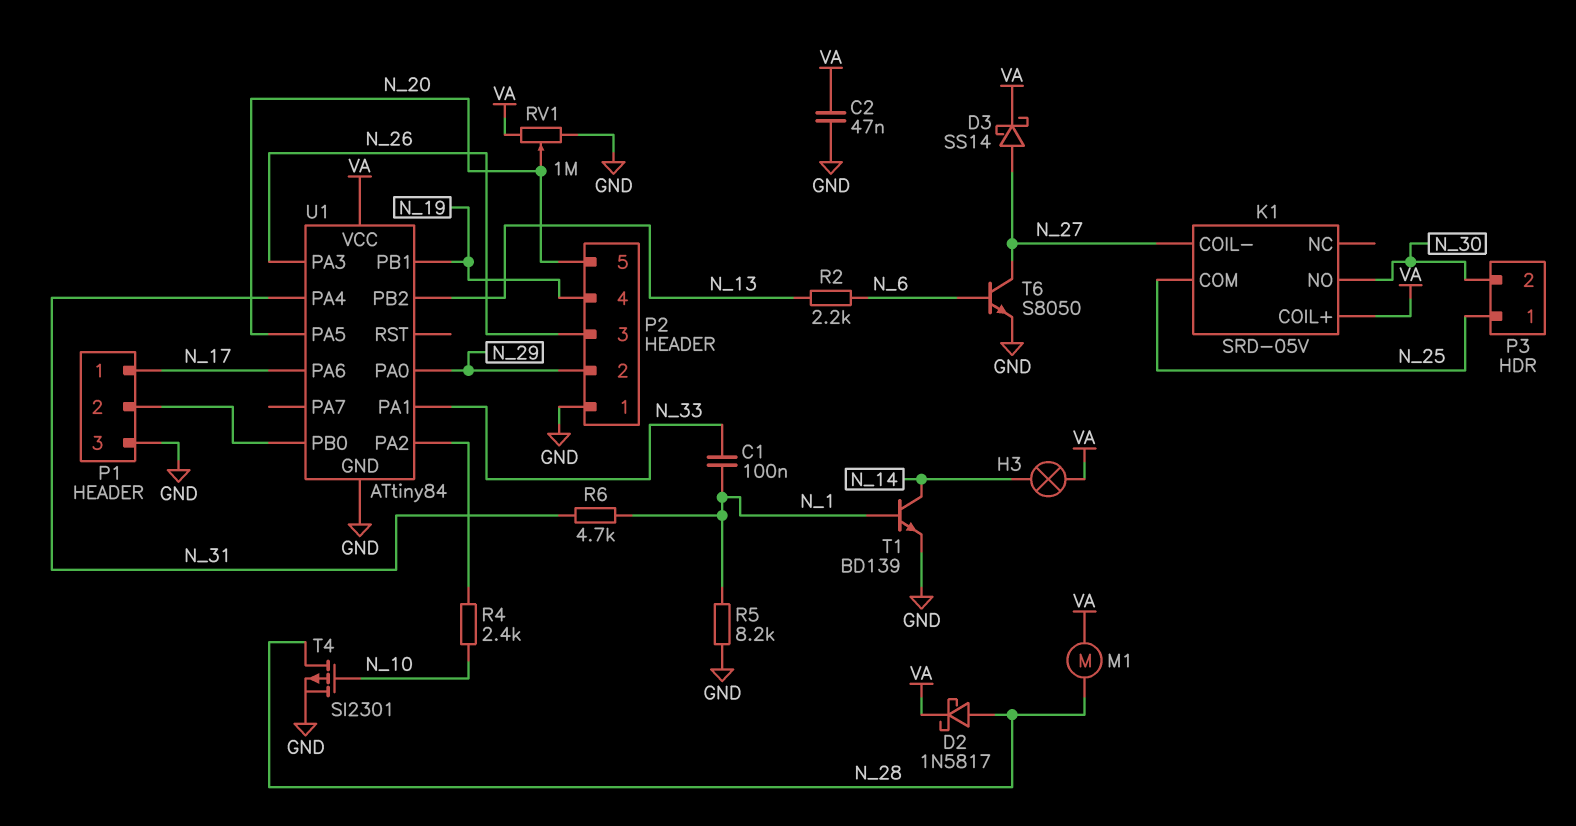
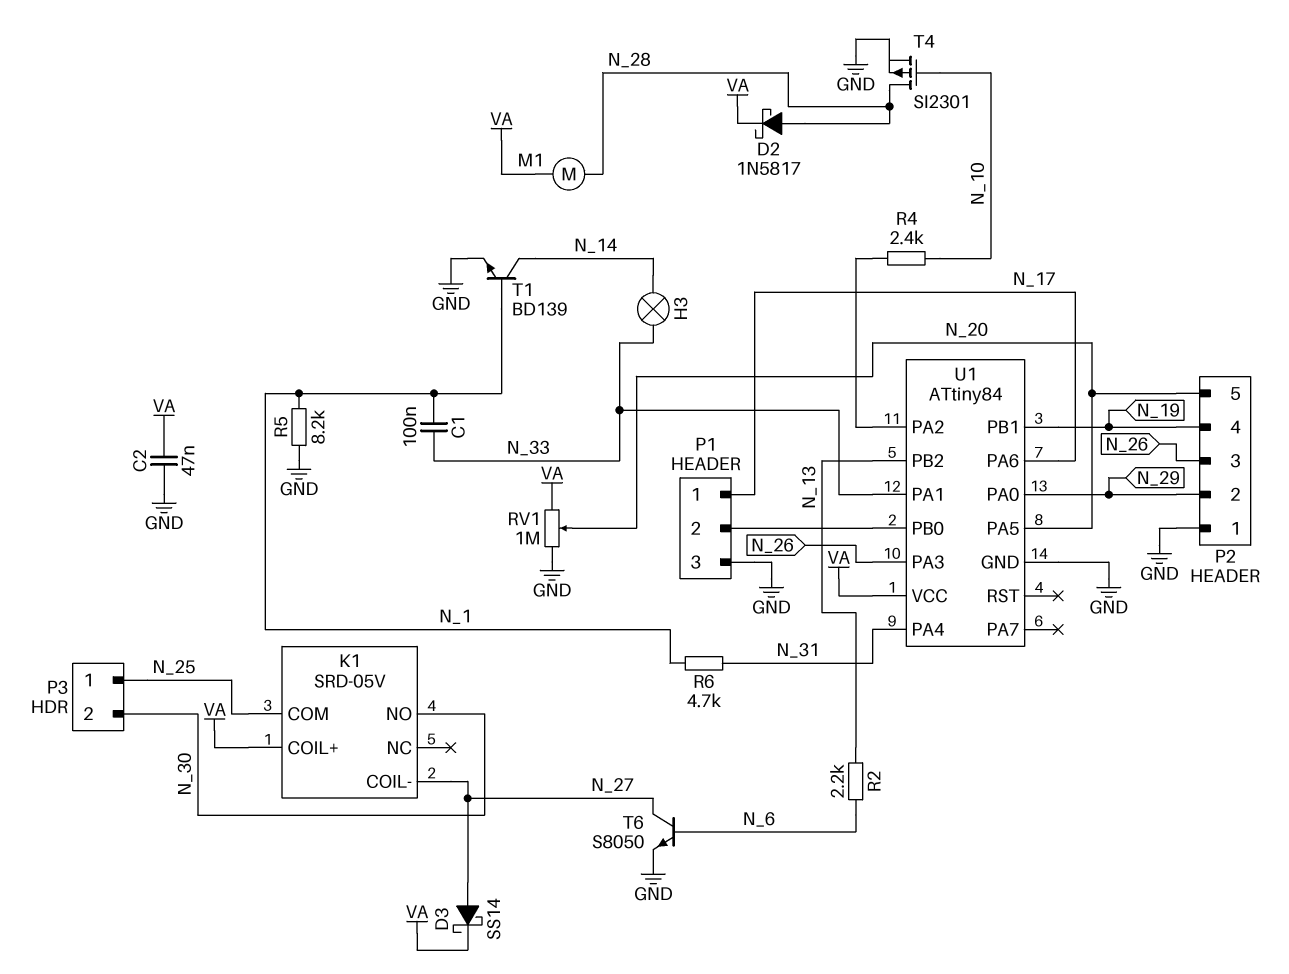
H3: lamp (N_14, VA) -> lamp (N_14, N_33)

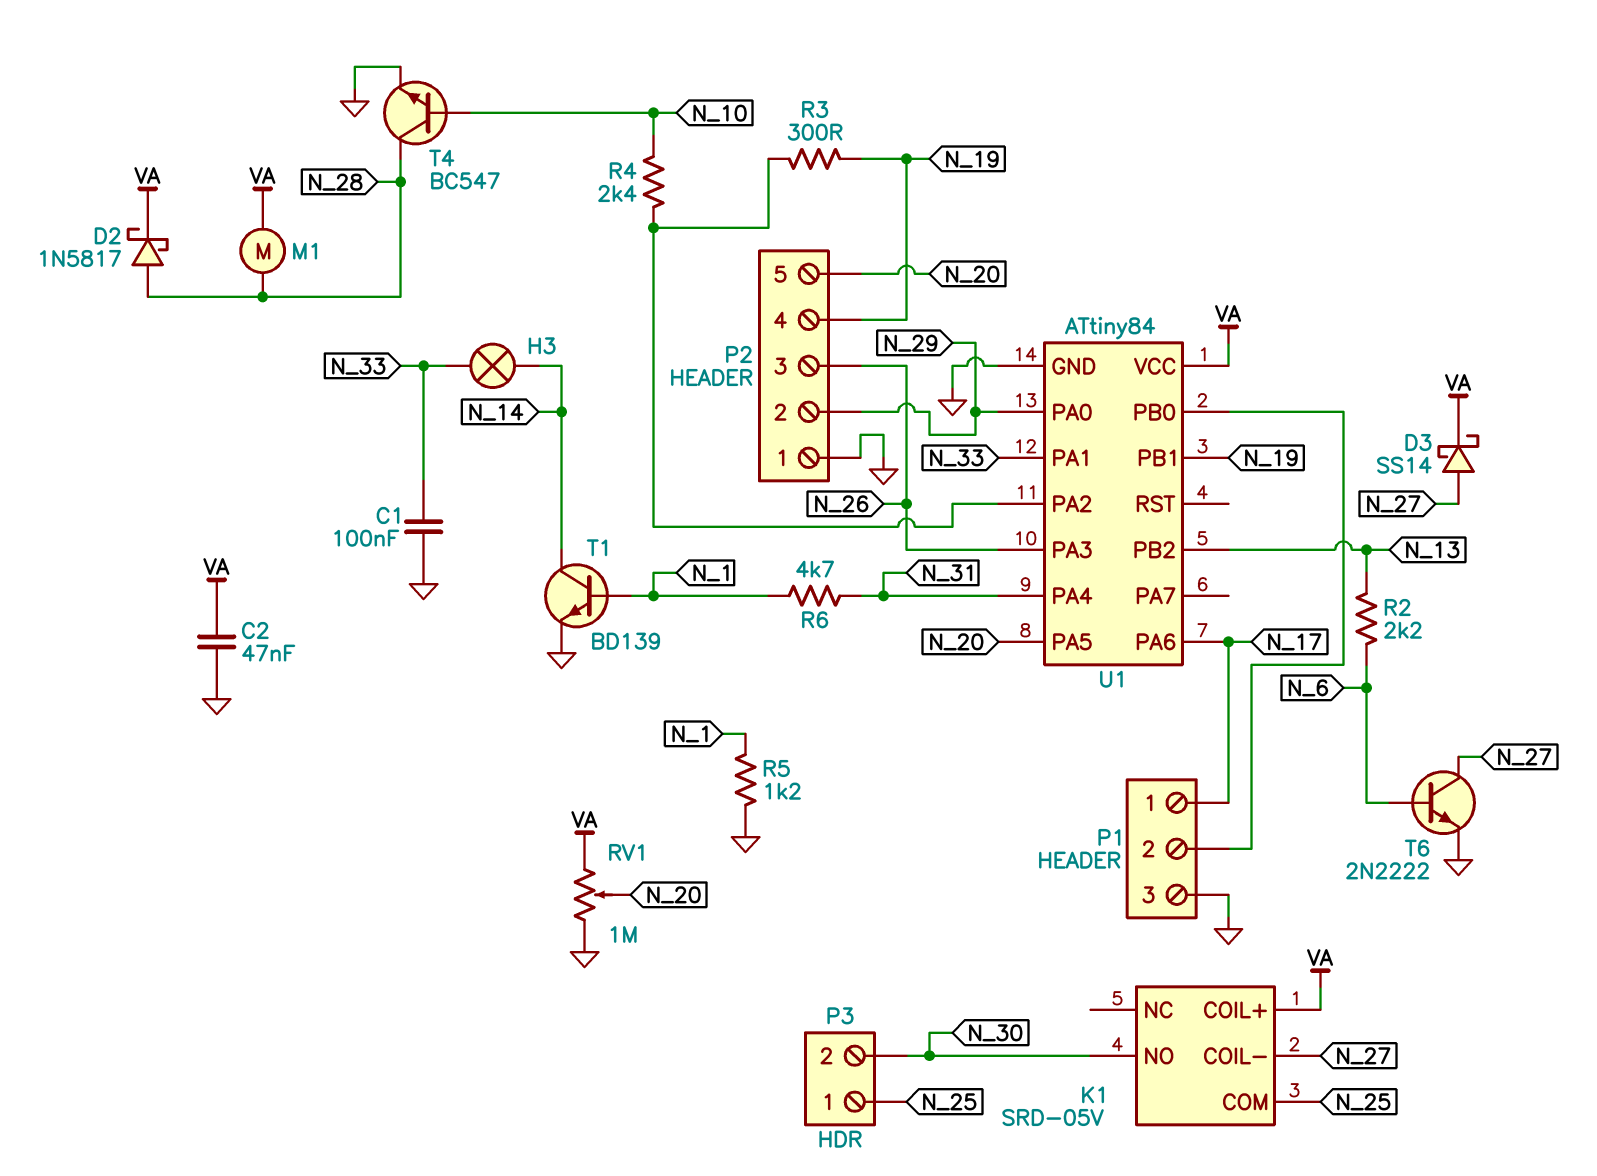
C1: 100nF (N_1, N_33) -> 100nF (GND, N_33)
R3: none -> 300 (N_19, U1/PA2)
R5: 8.2k (GND, N_1) -> 1.2k (GND, N_1)
T4: PMOS SI2301 (G N_10, D N_28, S GND) -> NPN BC547 (B N_10, C N_28, E GND)
T6: NPN S8050 (B N_6, C N_27, E GND) -> NPN 2N2222 (B N_6, C N_27, E GND)

